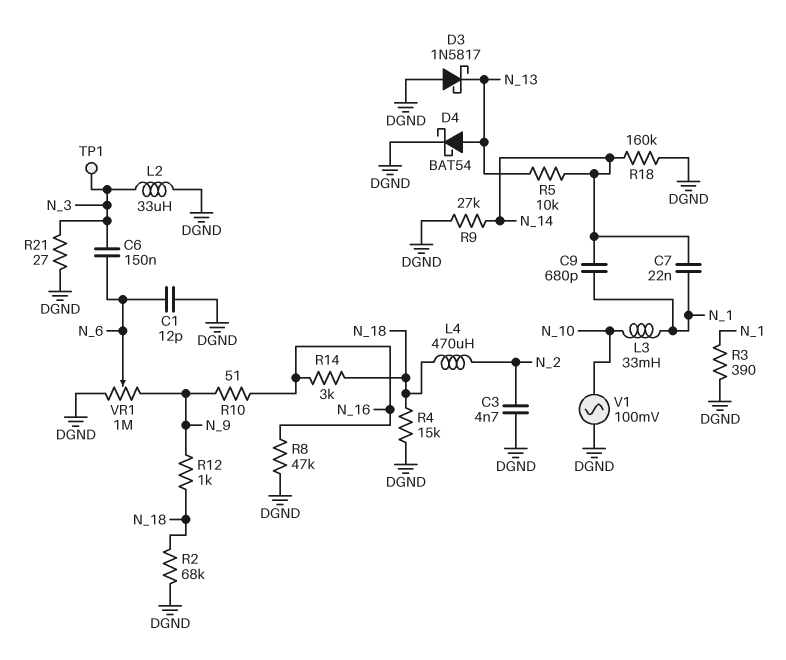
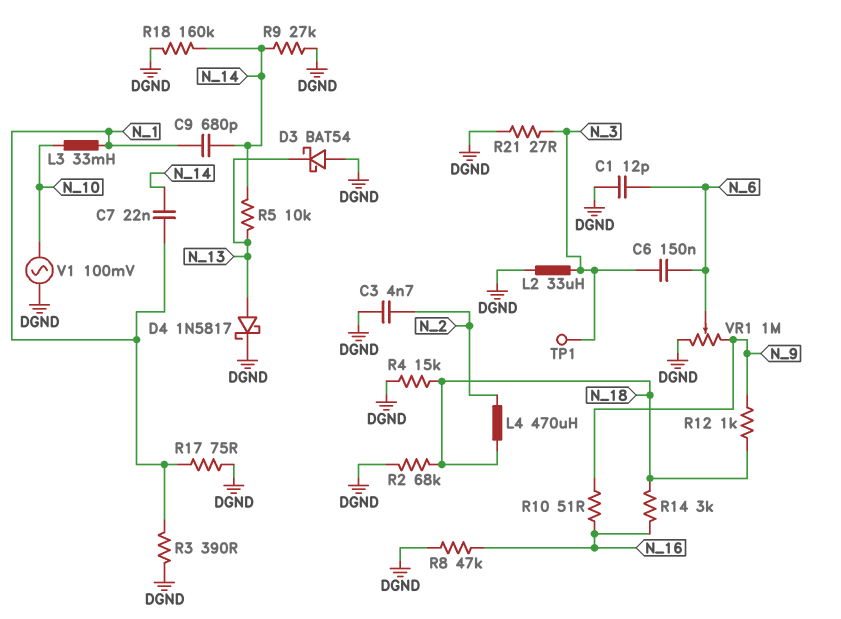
D3: schottky 1N5817 (A DGND, K N_13) -> schottky BAT54 (A DGND, K N_13)
D4: schottky BAT54 (A N_13, K DGND) -> schottky 1N5817 (A N_13, K DGND)
R17: none -> 75 (DGND, N_1)

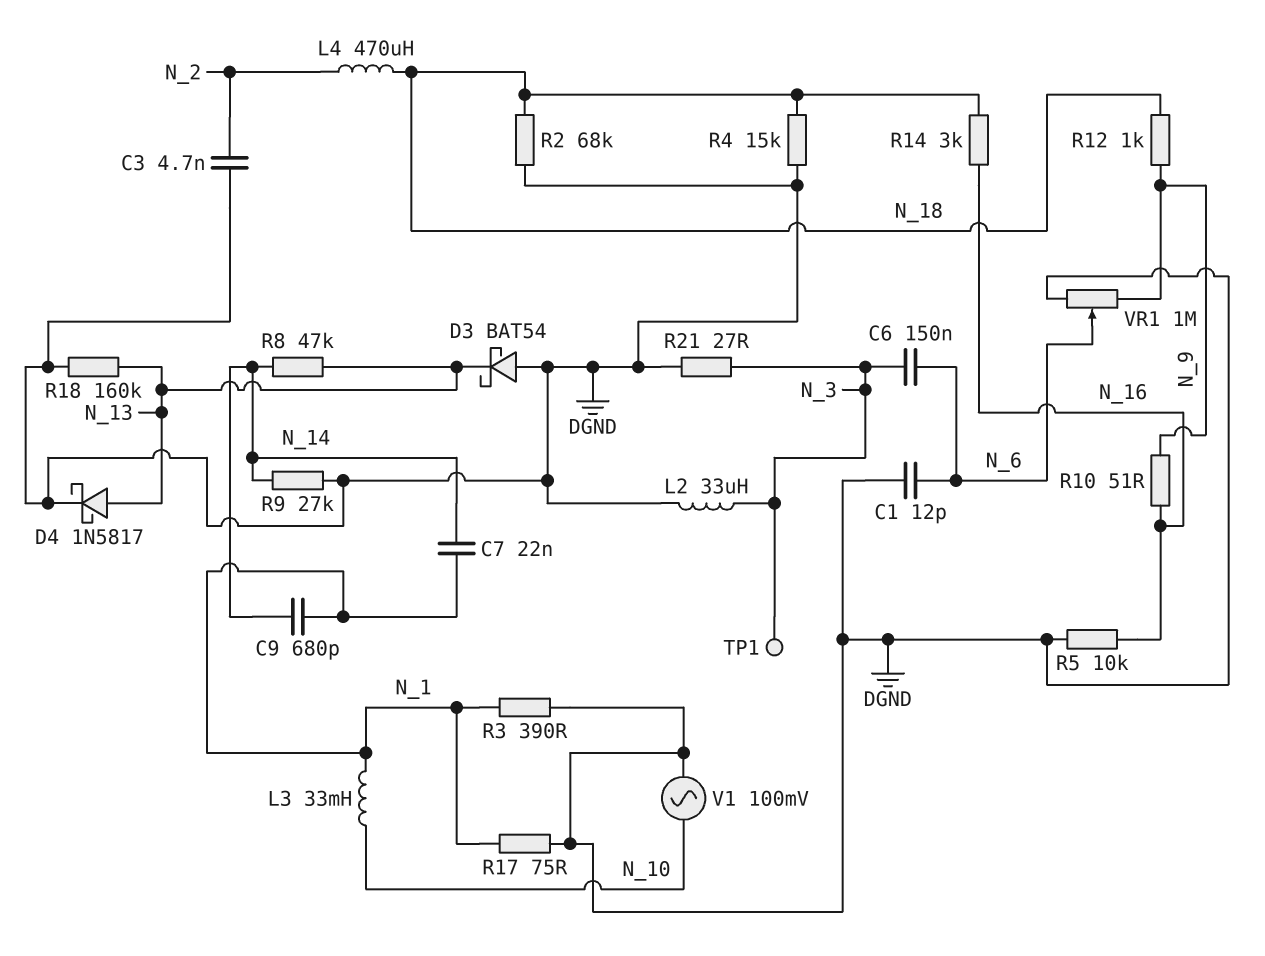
R5: 10k (N_13, N_14) -> 10k (DGND, N_16)
R8: 47k (DGND, N_16) -> 47k (N_13, N_14)
R18: 160k (DGND, N_14) -> 160k (DGND, N_13)

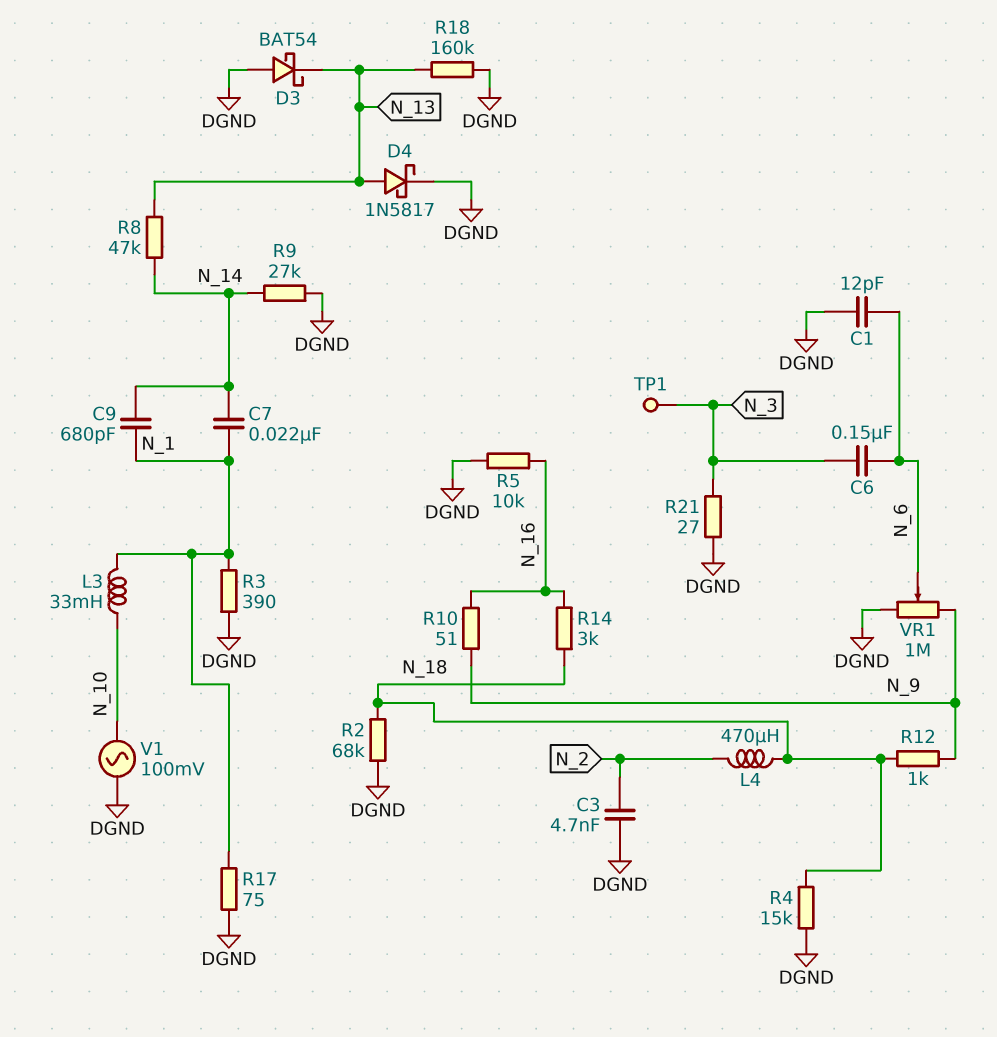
L2: 33uH (DGND, N_3) -> none

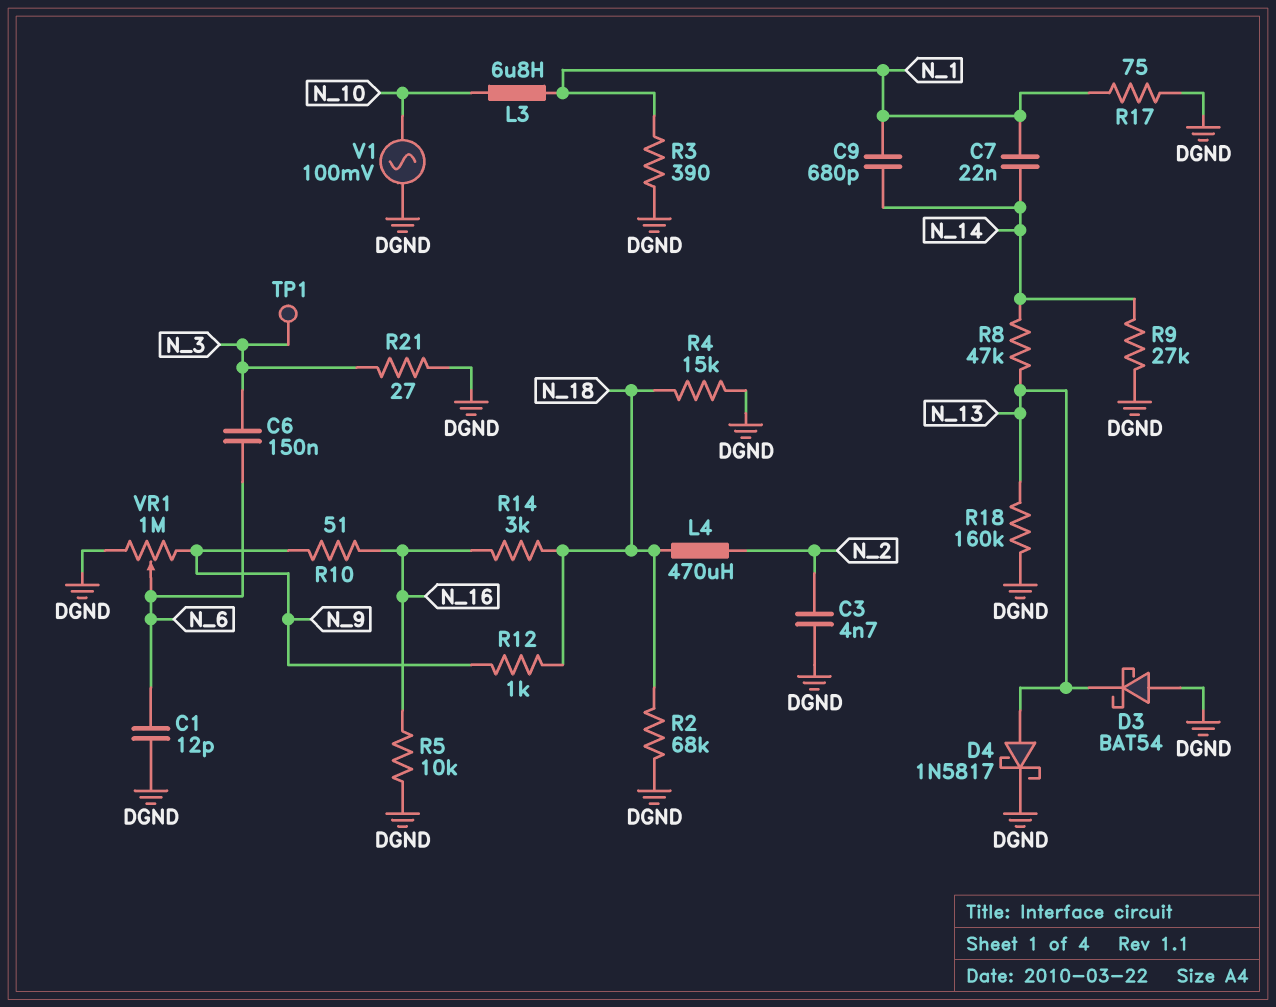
L3: 33mH (N_1, N_10) -> 6.8uH (N_1, N_10)

